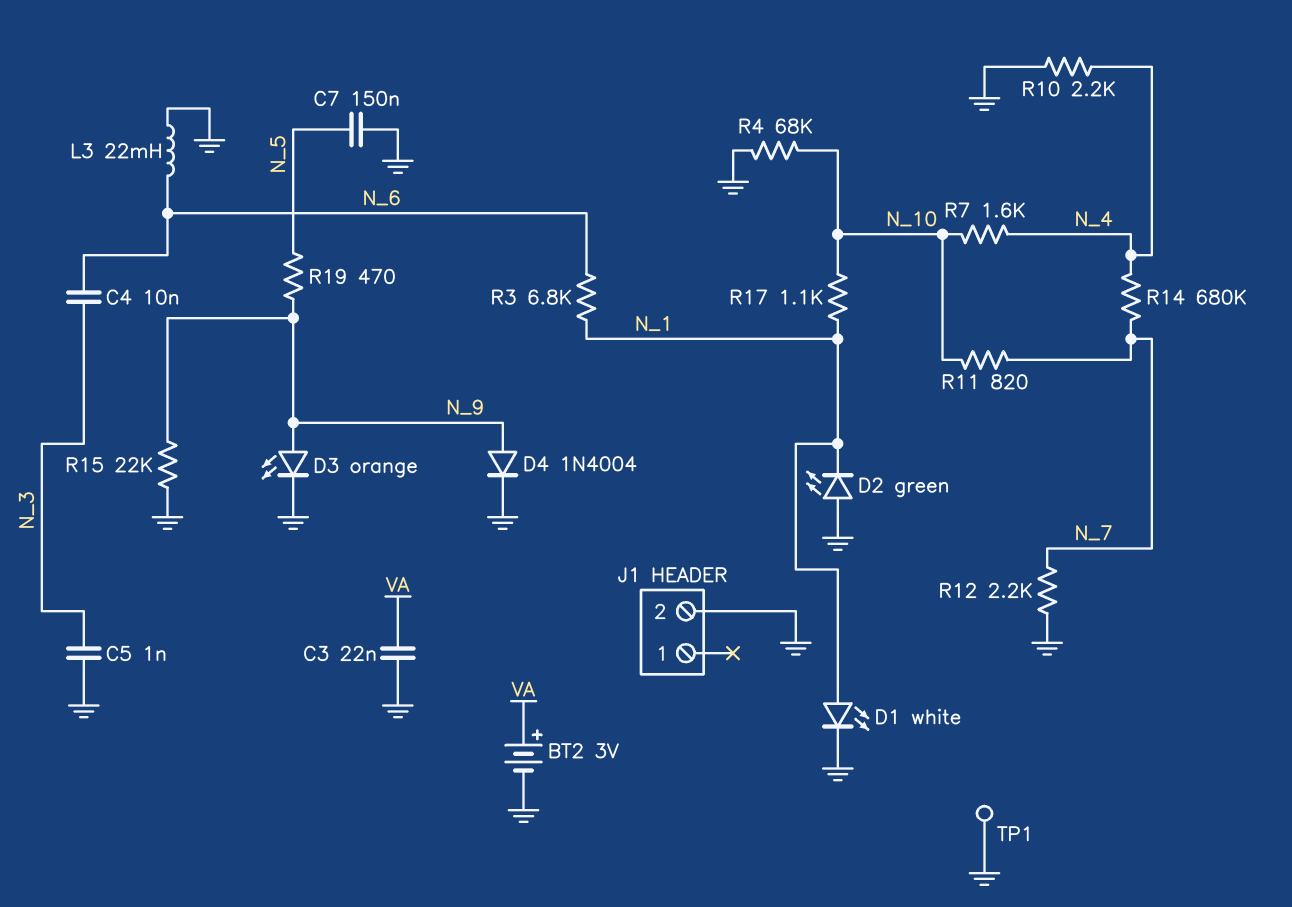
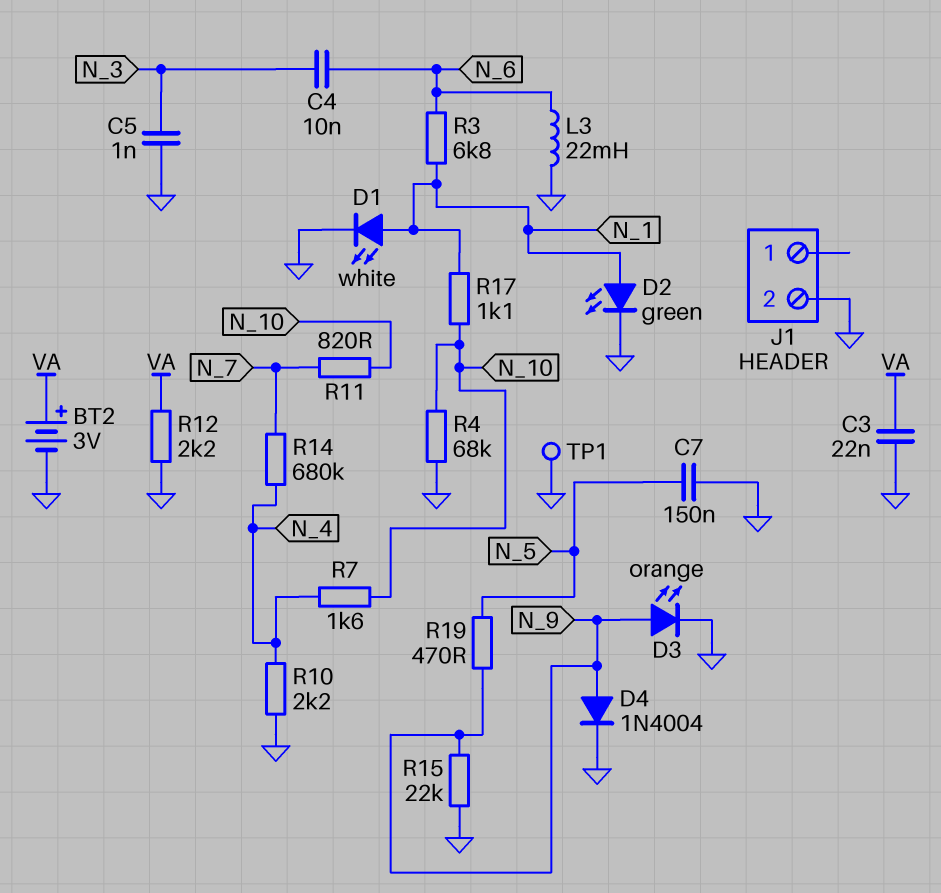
D2: LED green (A GND, K N_1) -> LED green (A N_1, K GND)
R12: 2.2k (GND, N_7) -> 2.2k (GND, VA)

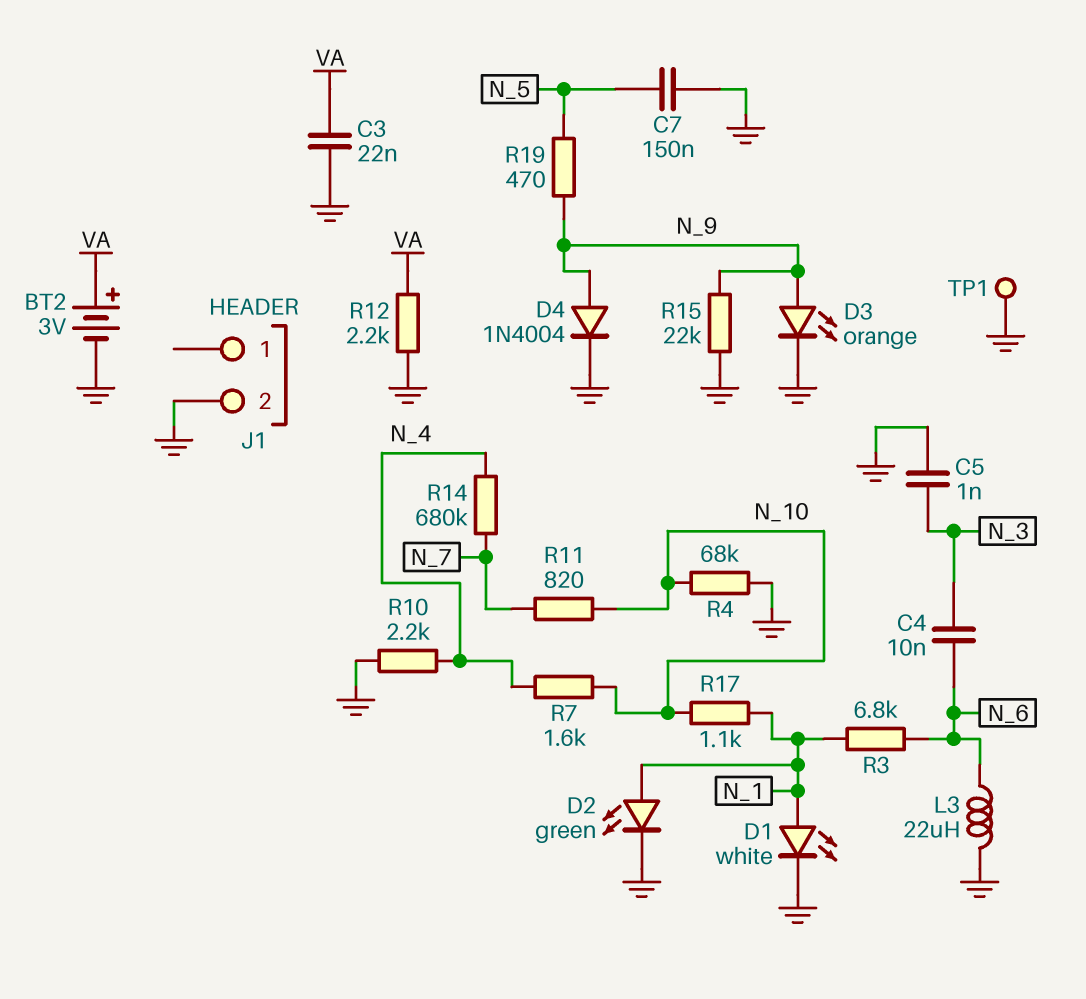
L3: 22mH (GND, N_6) -> 22uH (GND, N_6)

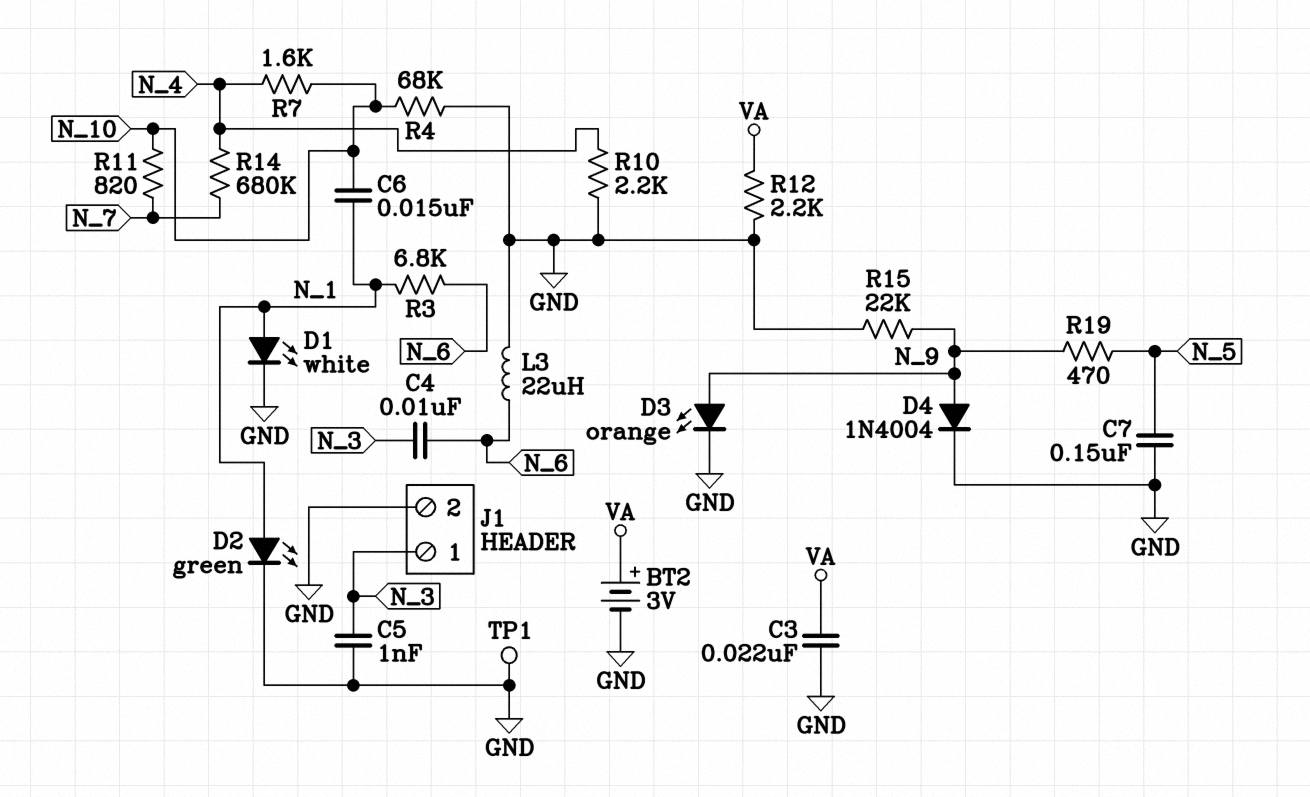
C6: none -> 15nF (N_1, N_10)
J1 pin 1: none -> N_3
R17: 1.1k (N_1, N_10) -> none

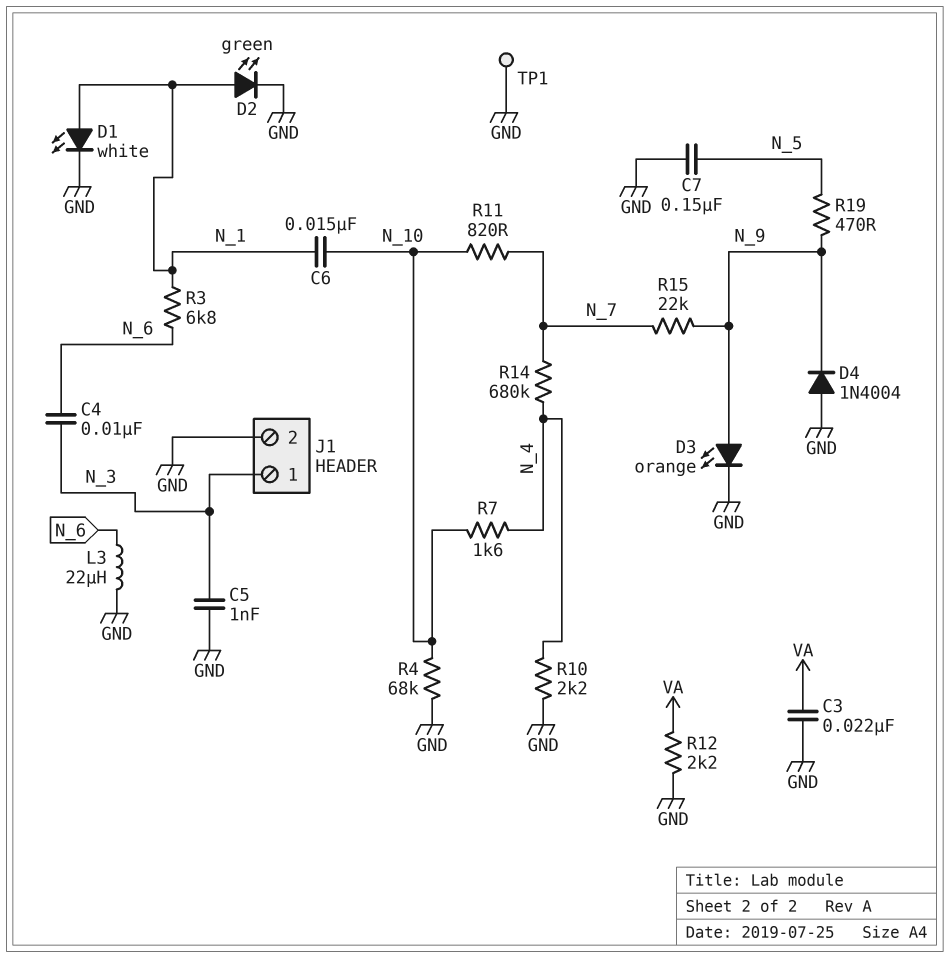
BT2: 3V (plus VA, minus GND) -> none
D4: diode 1N4004 (A N_9, K GND) -> diode 1N4004 (A GND, K N_9)
R15: 22k (GND, N_9) -> 22k (N_7, N_9)

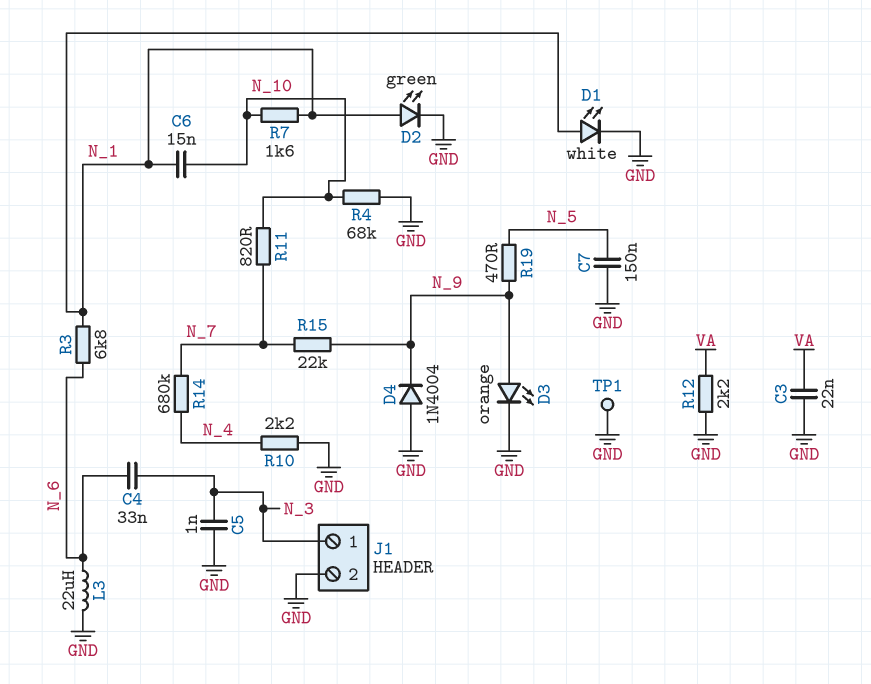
C4: 10nF (N_3, N_6) -> 33nF (N_3, N_6)
R7: 1.6k (N_4, N_10) -> 1.6k (N_1, N_10)

